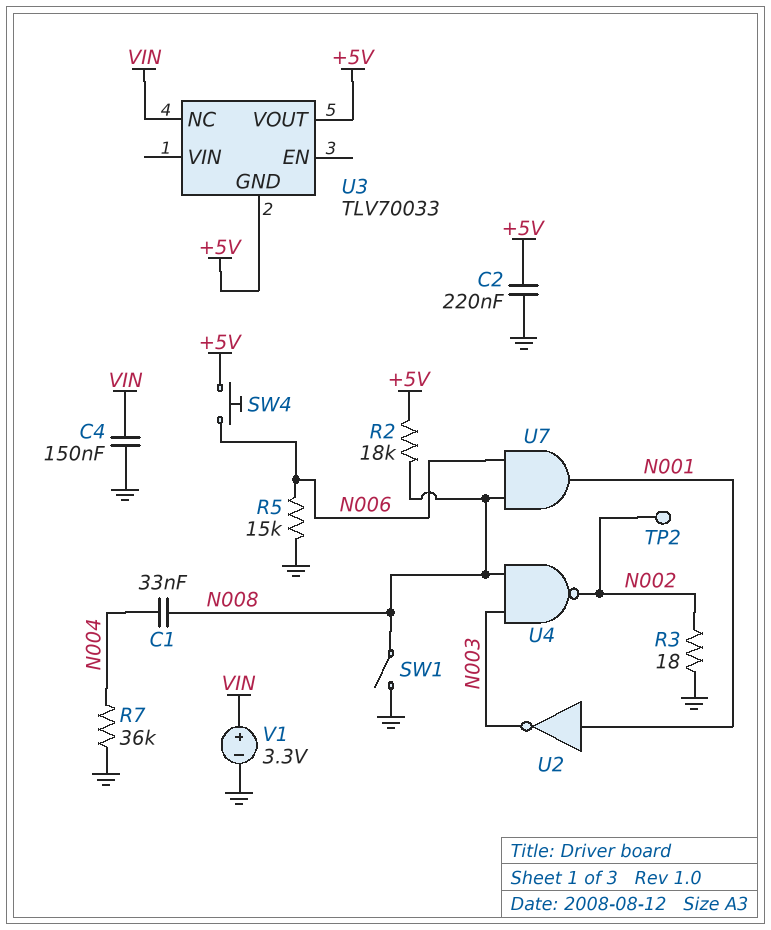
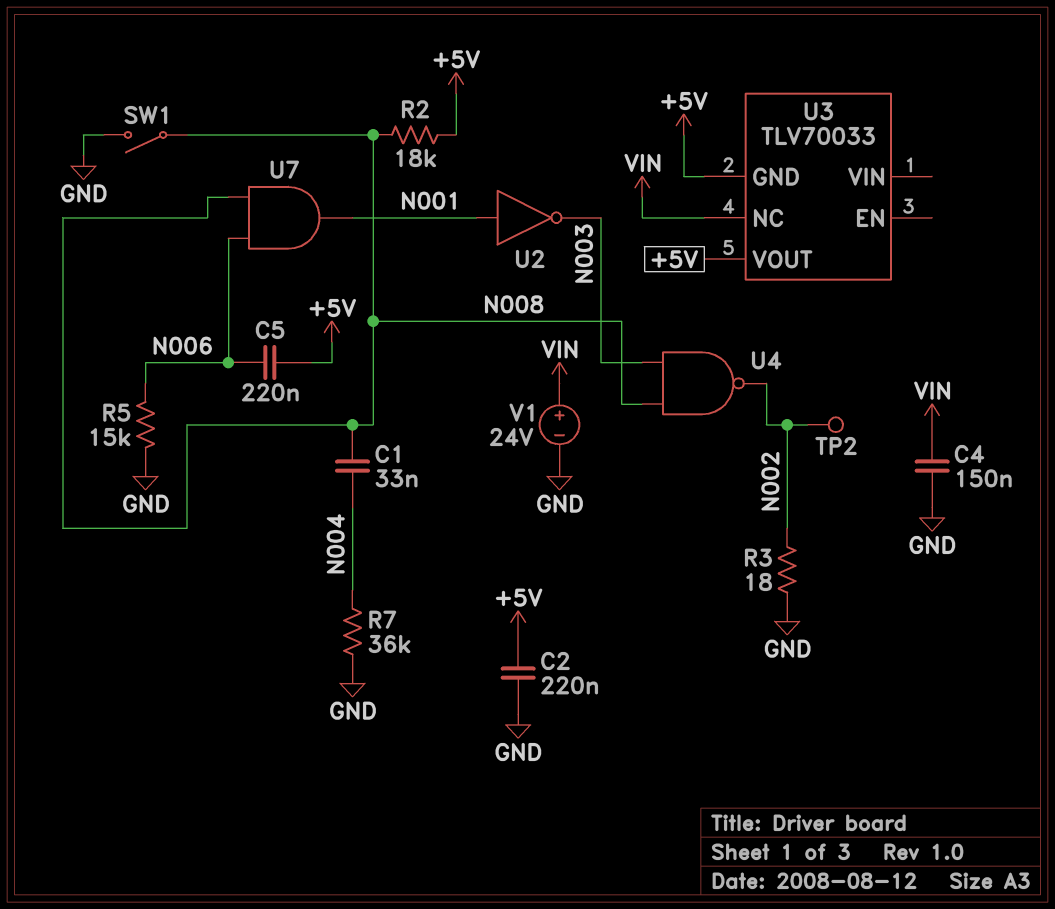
C5: none -> 220nF (+5V, N006)
SW4: button (+5V, N006) -> none
V1: 3.3V (plus VIN, minus GND) -> 24V (plus VIN, minus GND)

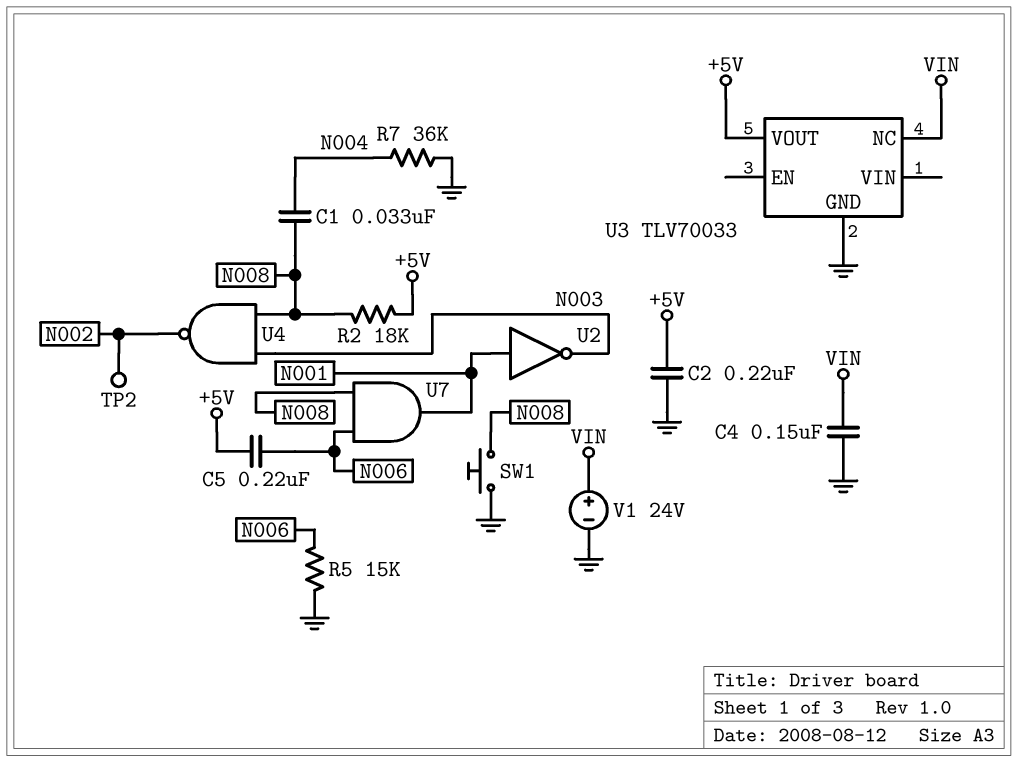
R3: 18 (GND, N002) -> none
SW1: switch (GND, N008) -> button (GND, N008)
U3 pin GND: +5V -> GND

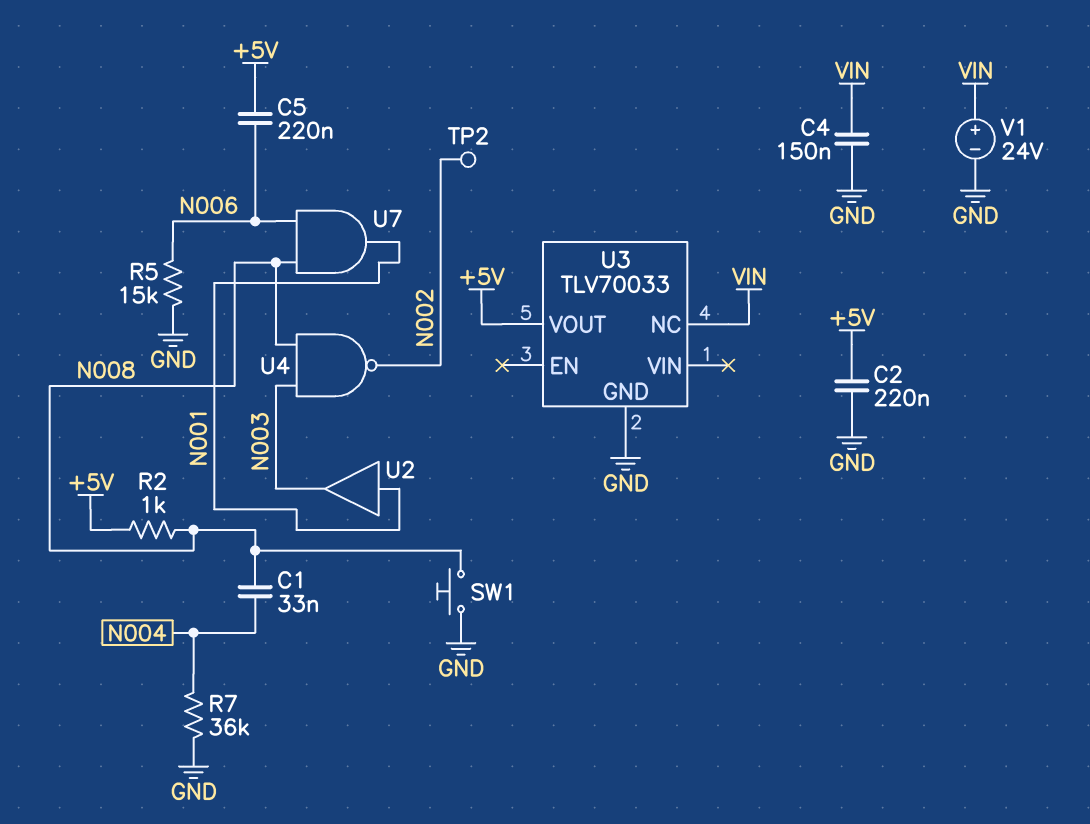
R2: 18k (+5V, N008) -> 1k (+5V, N008)
U2: NOT (in N001, out N003) -> buffer (in N001, out N003)

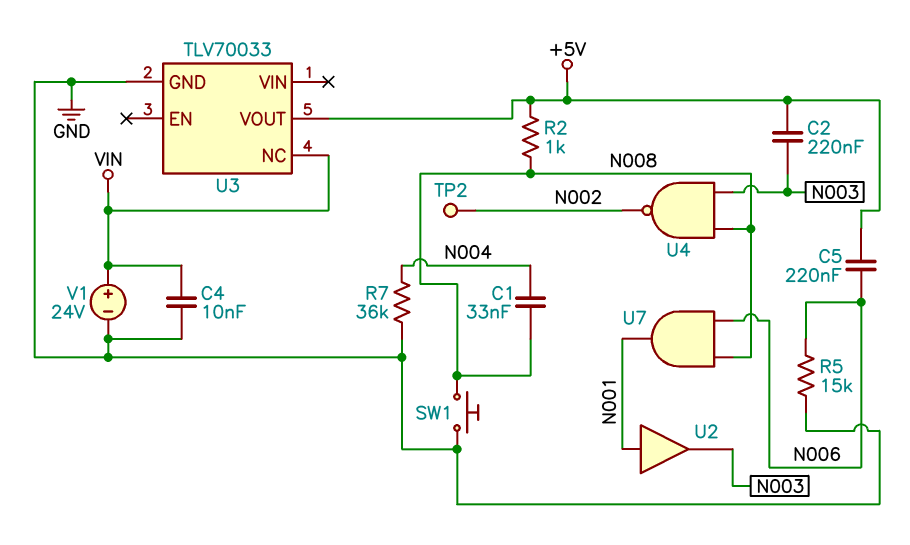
C2: 220nF (+5V, GND) -> 220nF (+5V, N003)
C4: 150nF (GND, VIN) -> 10nF (GND, VIN)

